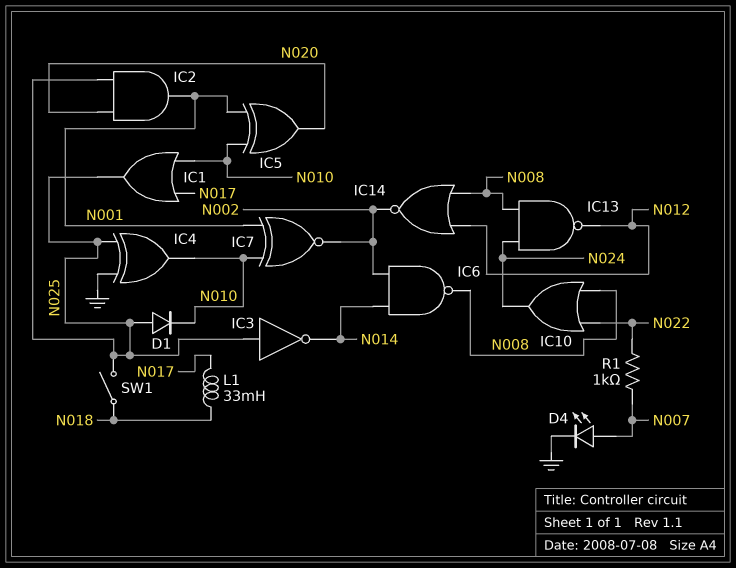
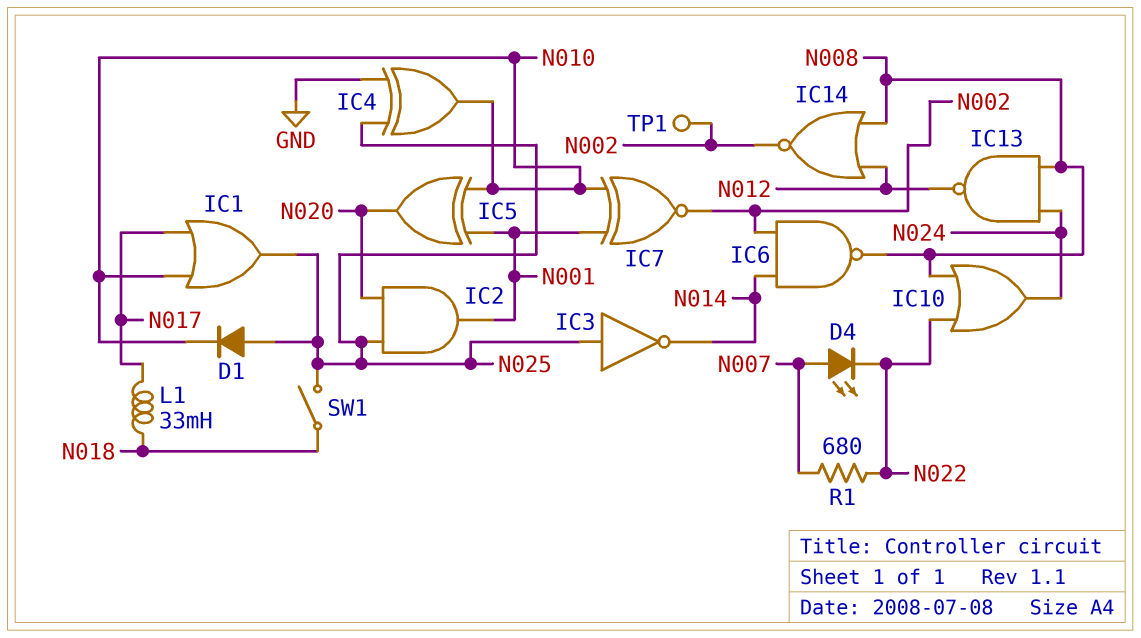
D4: LED (A N007, K GND) -> LED (A N007, K N022)
R1: 1k (N007, N022) -> 680 (N007, N022)
TP1: none -> test point (N002)

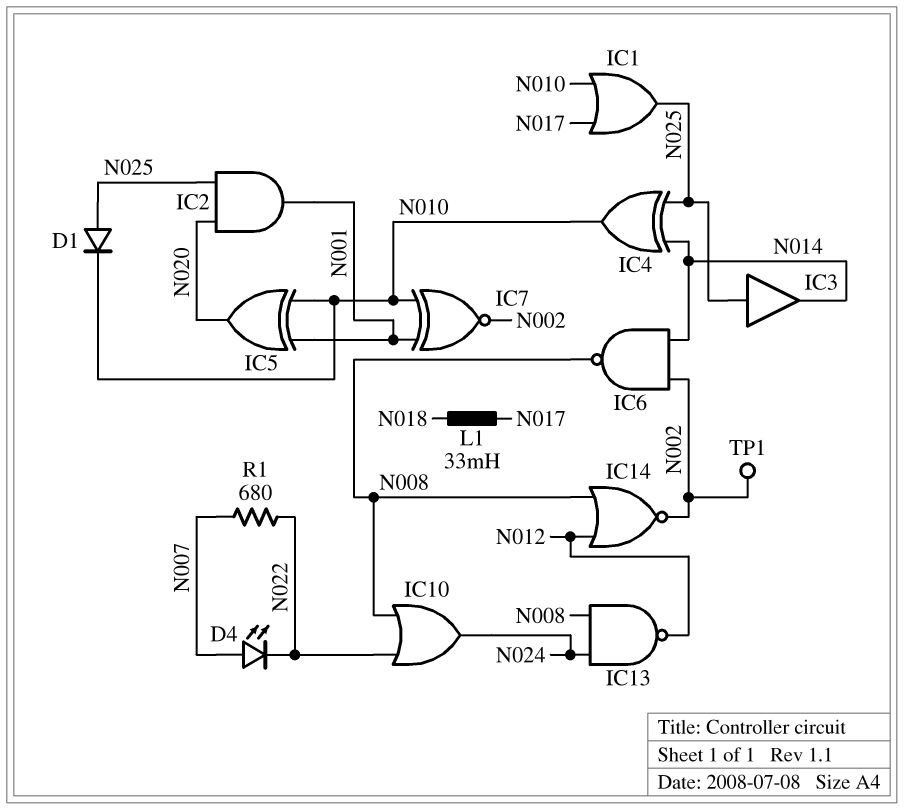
IC3: NOT (in N025, out N014) -> buffer (in N025, out N014)
IC4: XOR (in GND, in N025, out N010) -> XOR (in N014, in N025, out N010)
SW1: switch (N018, N025) -> none

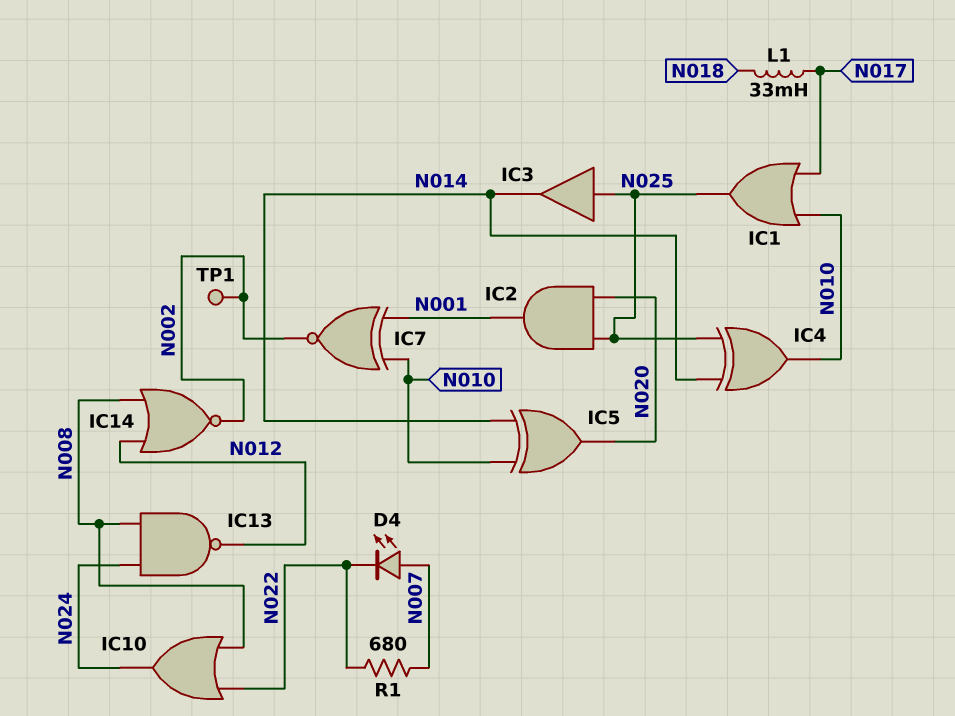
D1: diode (A N025, K N010) -> none
IC5: XOR (in N001, in N010, out N020) -> XOR (in N010, in N014, out N020)
IC6: NAND (in N002, in N014, out N008) -> none

